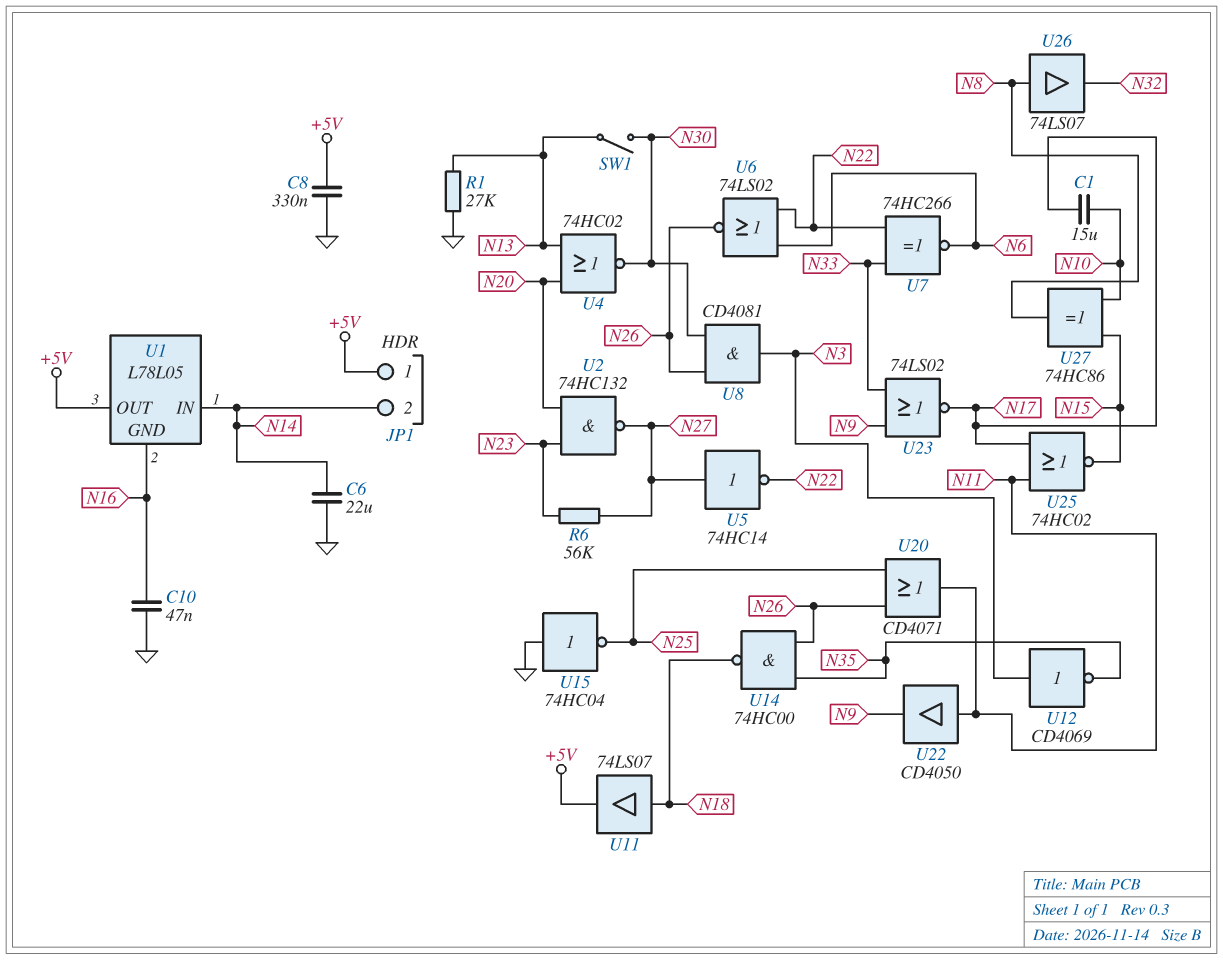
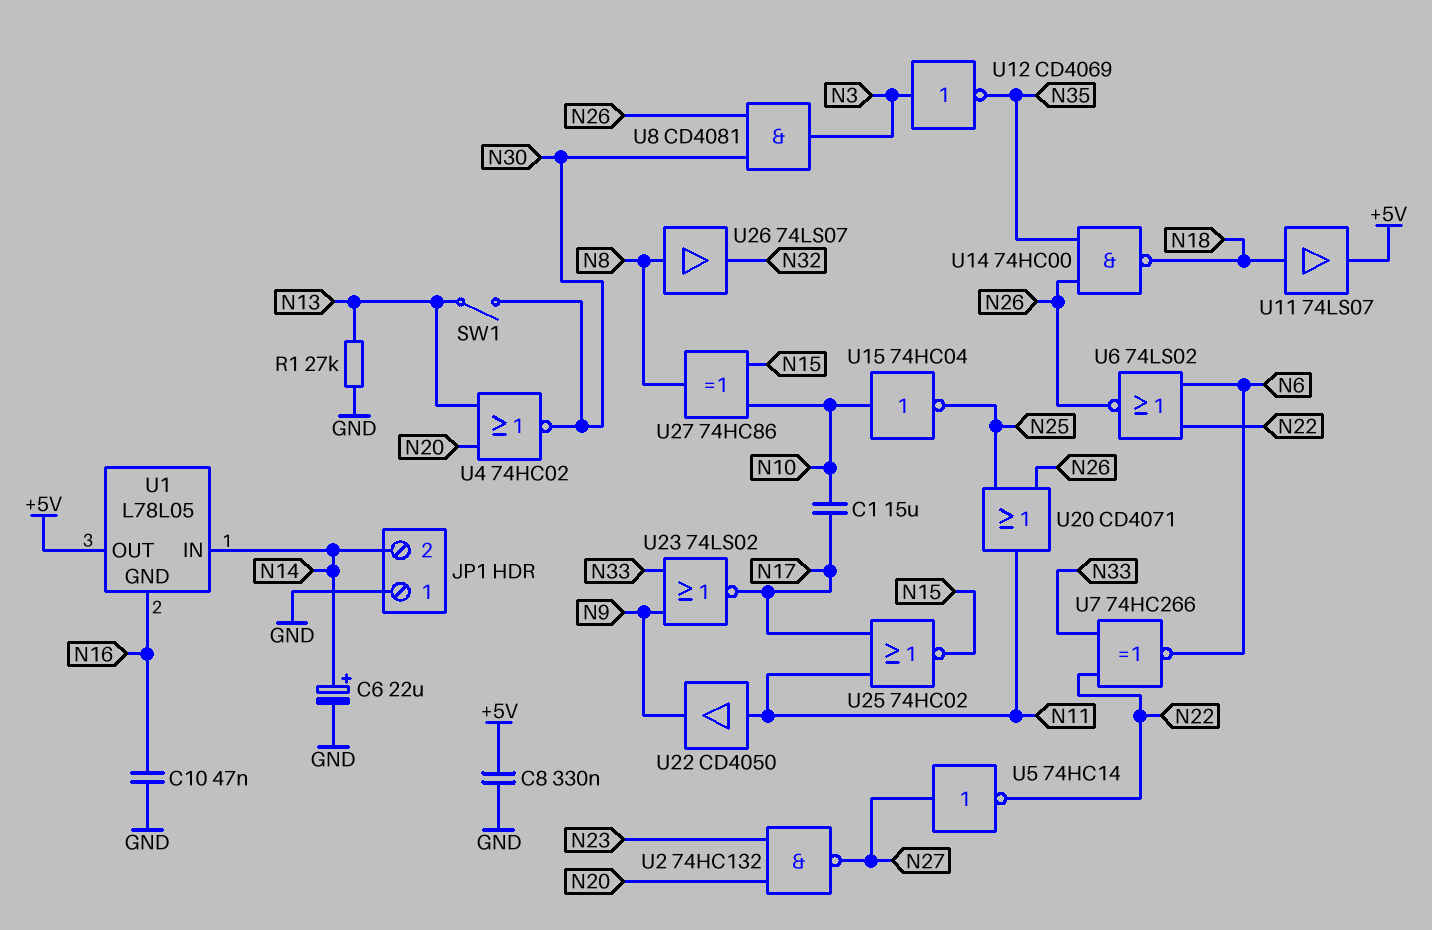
C6: 22uF (GND, N14) -> 22uF (plus N14, minus GND)
JP1 pin 1: +5V -> GND
R6: 56k (N23, N27) -> none
U15: NOT 74HC04 (in GND, out N25) -> NOT 74HC04 (in N10, out N25)

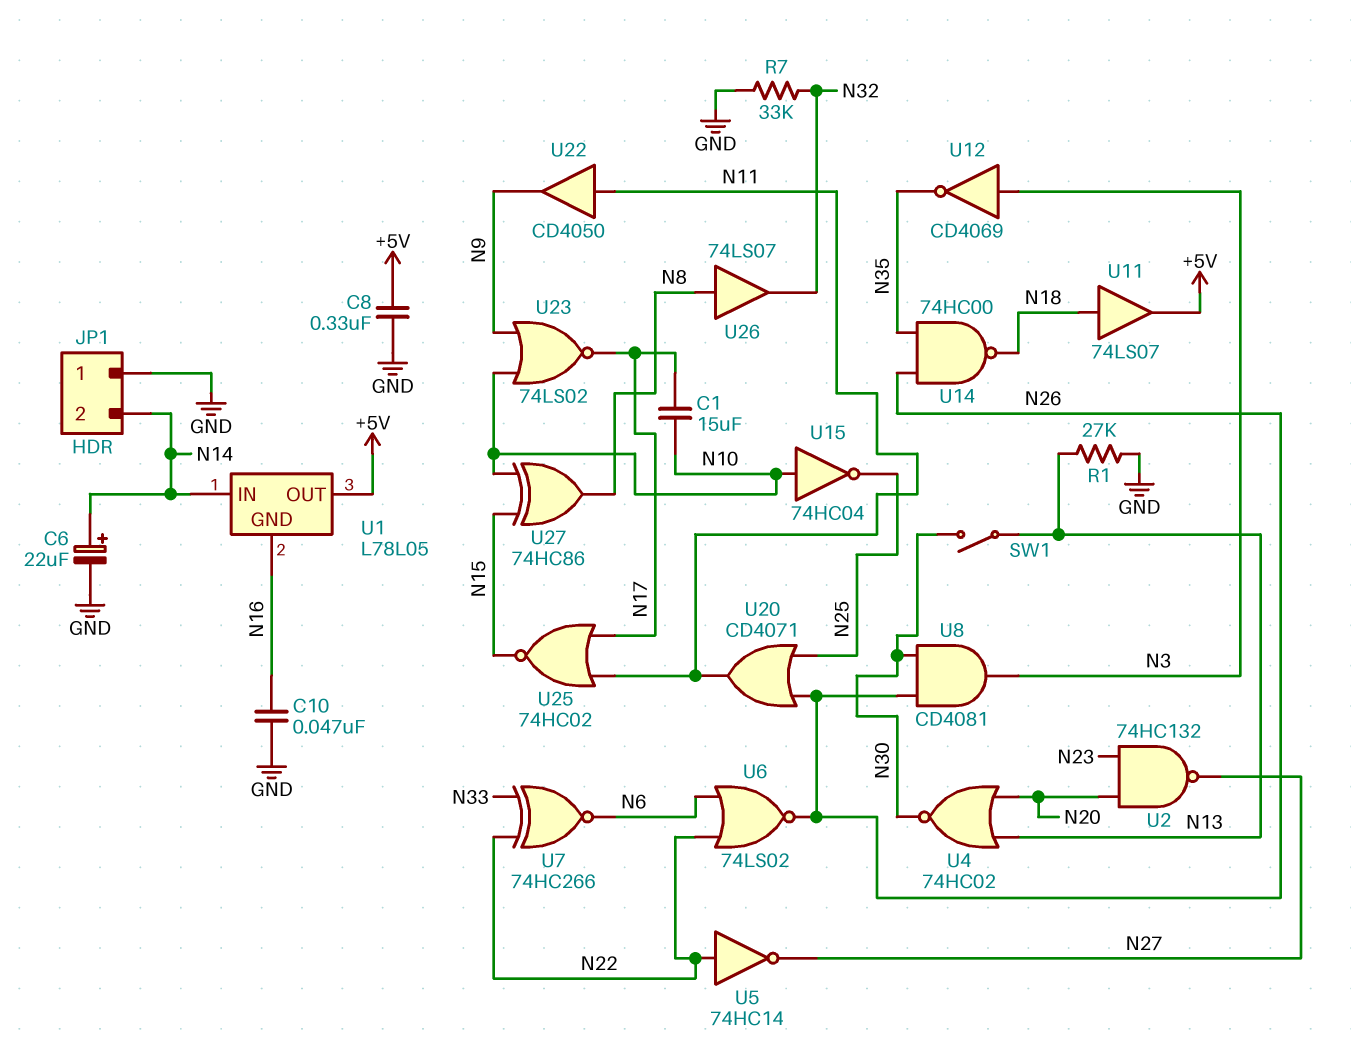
R7: none -> 33k (GND, N32)
U5: NOT 74HC14 (in N27, out N22) -> NOT 74HC14 (in N22, out N27)
U23: NOR 74LS02 (in N9, in N33, out N17) -> NOR 74LS02 (in N9, in N10, out N17)

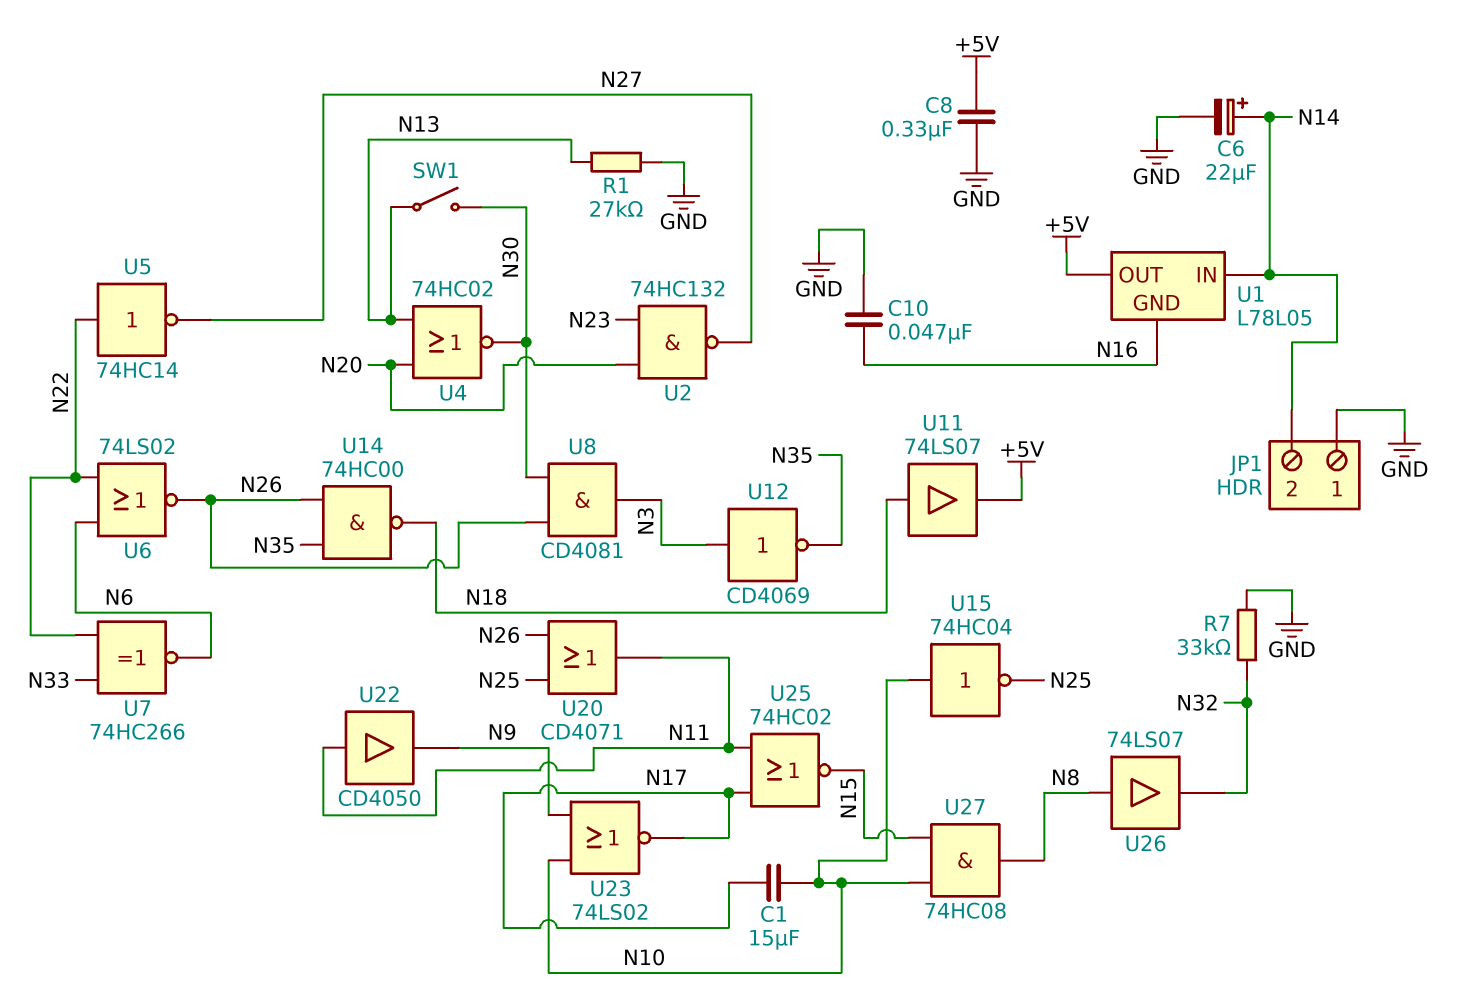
U27: XOR 74HC86 (in N10, in N15, out N8) -> AND 74HC08 (in N10, in N15, out N8)

